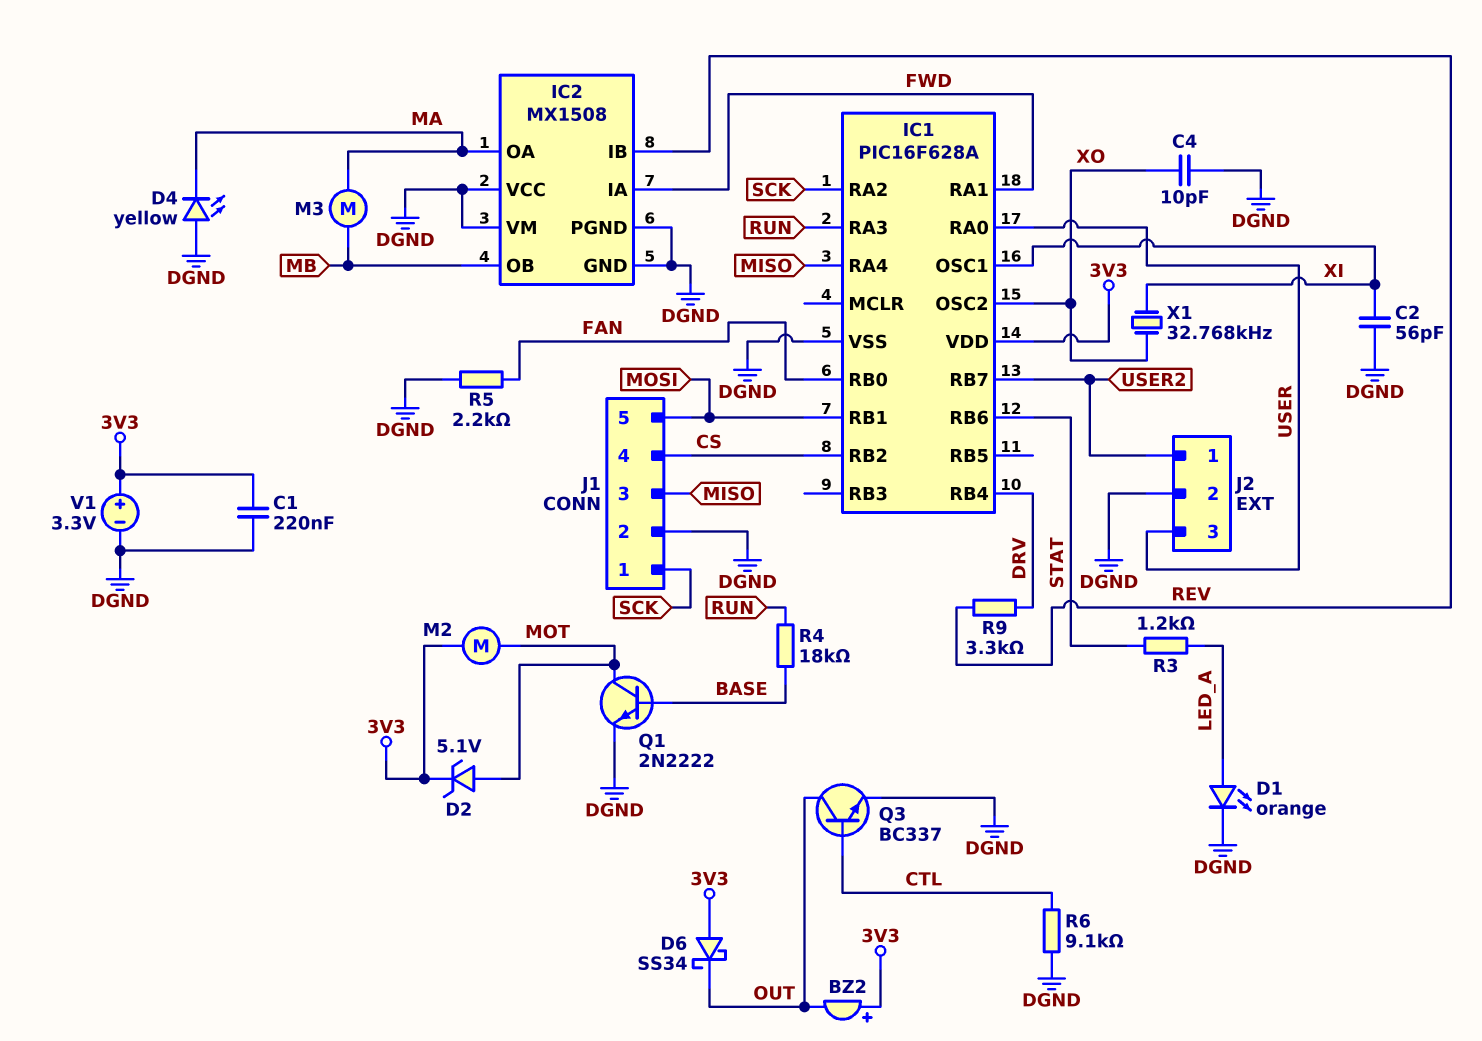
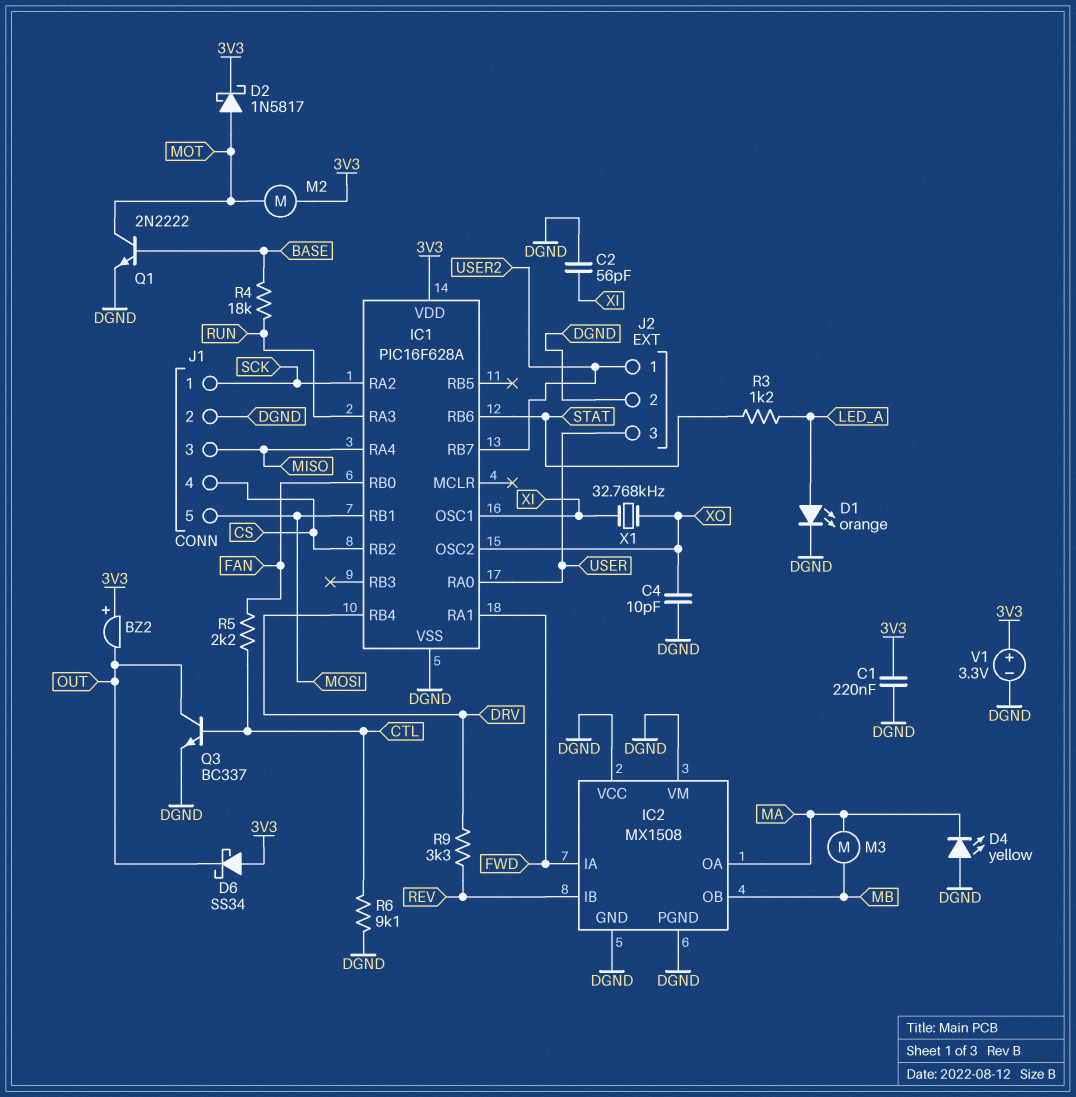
D2: zener 5.1V (A MOT, K 3V3) -> schottky 1N5817 (A MOT, K 3V3)
R5: 2.2k (DGND, FAN) -> 2.2k (CTL, FAN)

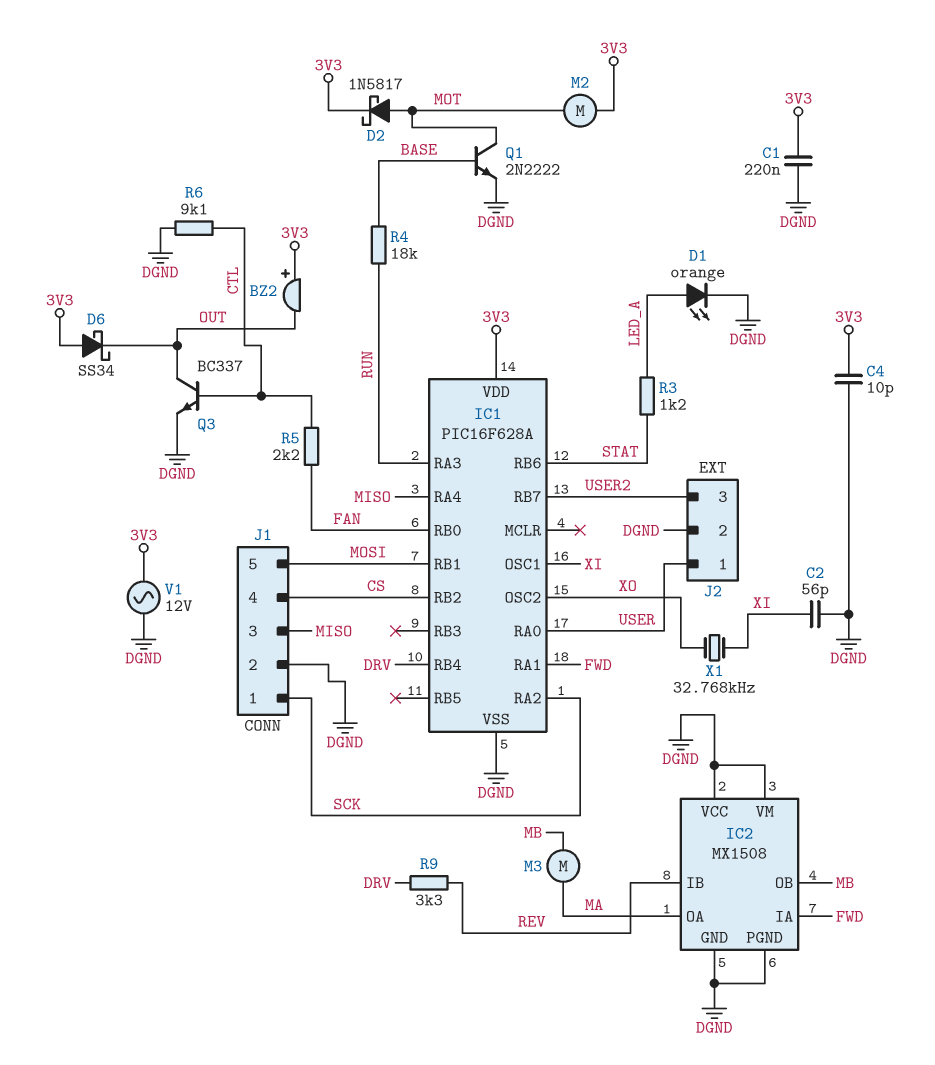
C4: 10pF (DGND, XO) -> 10pF (3V3, DGND)
D4: LED yellow (A DGND, K MA) -> none
J2 pin 1: USER2 -> USER
J2 pin 3: USER -> USER2
V1: 3.3V (plus 3V3, minus DGND) -> AC 12V (3V3, DGND)

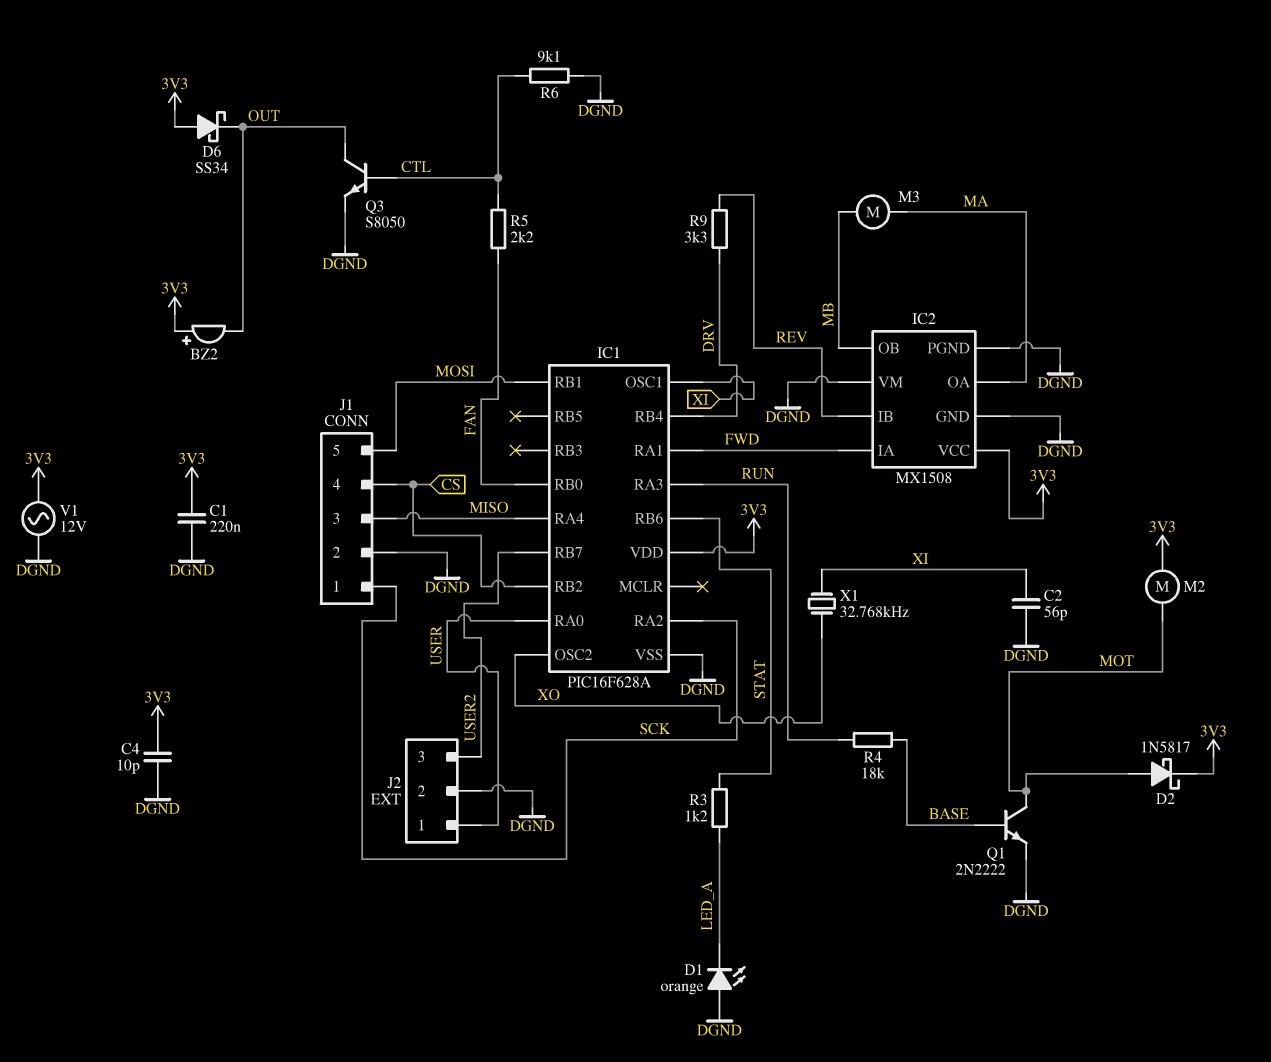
D1: LED orange (A LED_A, K DGND) -> LED orange (A DGND, K LED_A)
IC2 pin VCC: DGND -> 3V3
Q3: NPN BC337 (B CTL, C OUT, E DGND) -> NPN S8050 (B CTL, C OUT, E DGND)

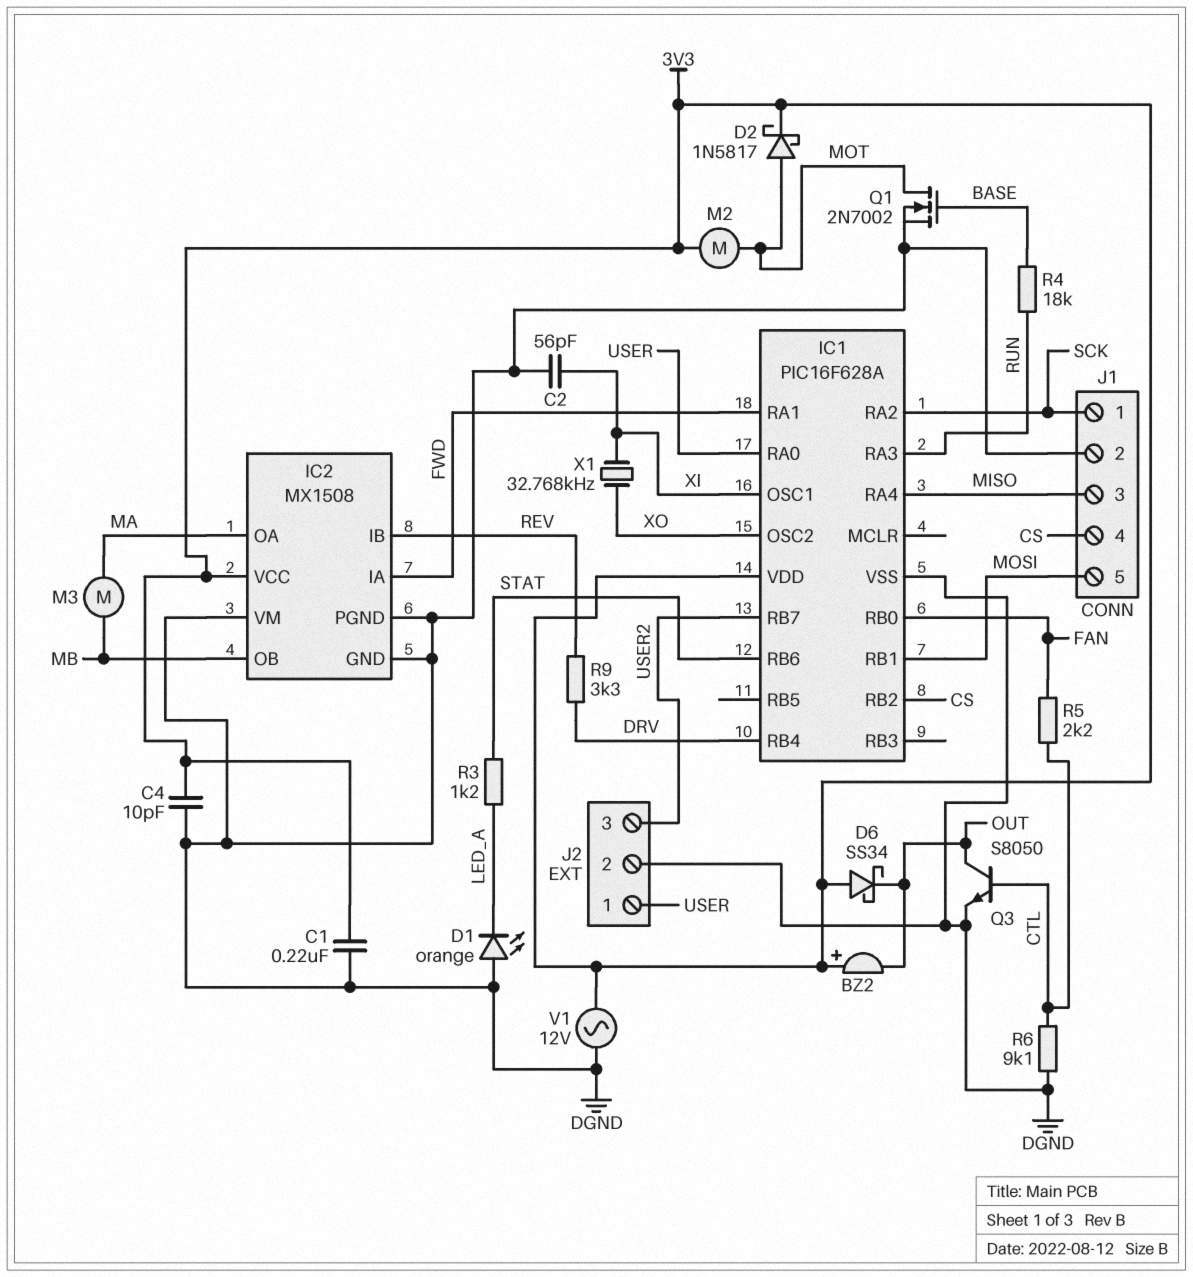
Q1: NPN 2N2222 (B BASE, C MOT, E DGND) -> NMOS 2N7002 (G BASE, D MOT, S DGND)

